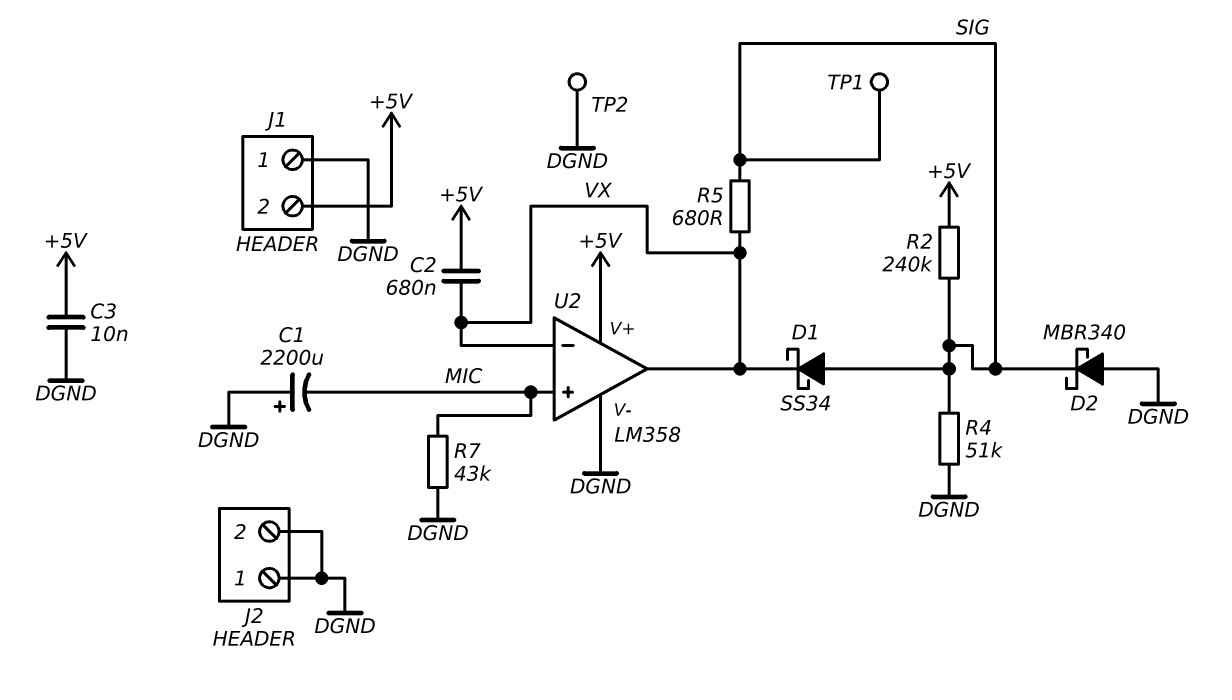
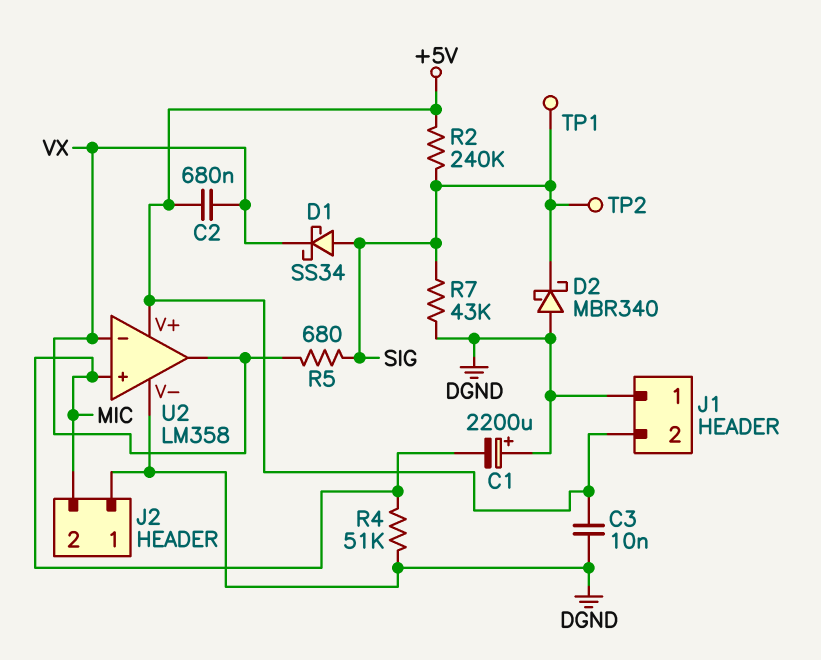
J2 pin 2: DGND -> MIC
R4: 51k (DGND, SIG) -> 51k (DGND, MIC)
R7: 43k (DGND, MIC) -> 43k (DGND, SIG)
TP2: test point (DGND) -> test point (SIG)

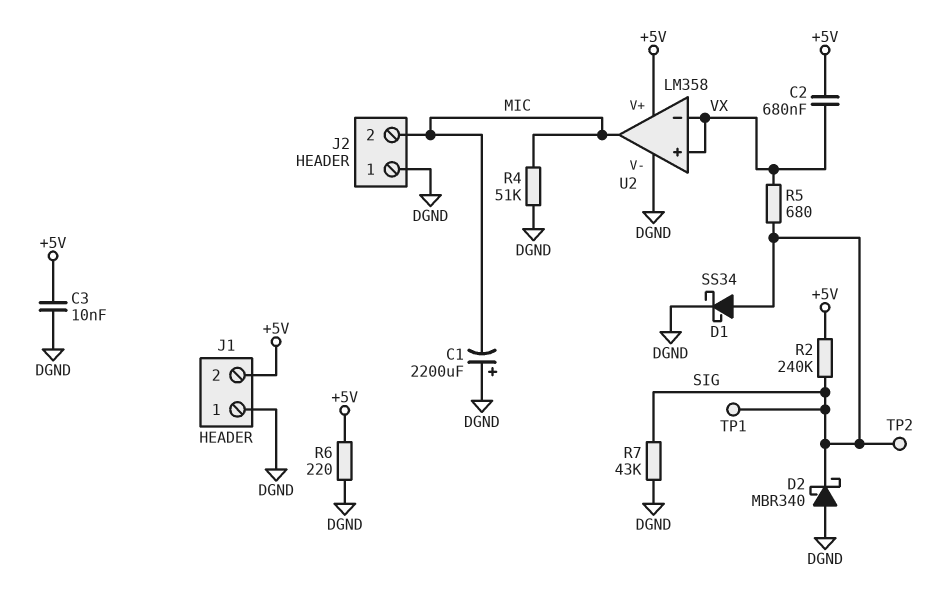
D1: schottky SS34 (A SIG, K VX) -> schottky SS34 (A SIG, K DGND)
R6: none -> 220 (+5V, DGND)
U2 pin in+: MIC -> VX
U2 pin out: VX -> MIC

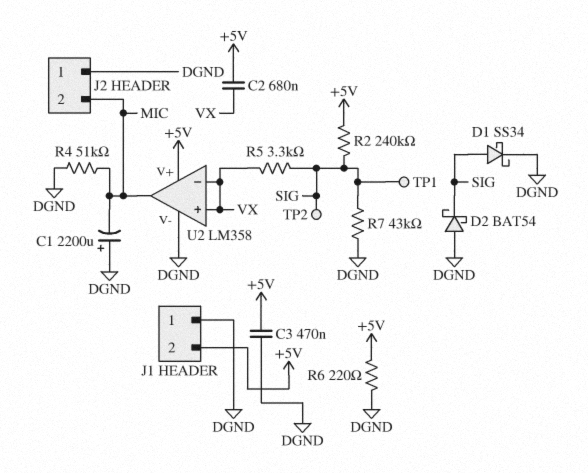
C3: 10nF (+5V, DGND) -> 470nF (+5V, DGND)
D2: schottky MBR340 (A DGND, K SIG) -> schottky BAT54 (A DGND, K SIG)
R5: 680 (SIG, VX) -> 3.3k (SIG, VX)

